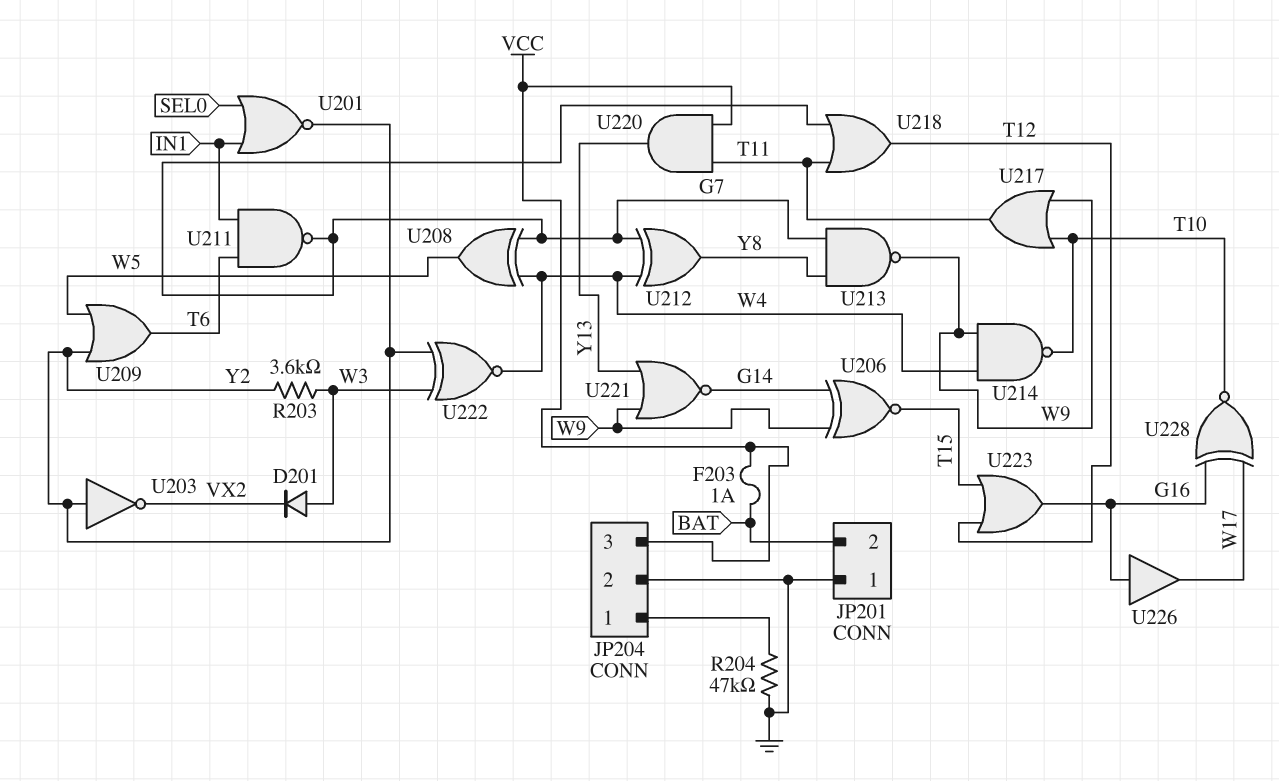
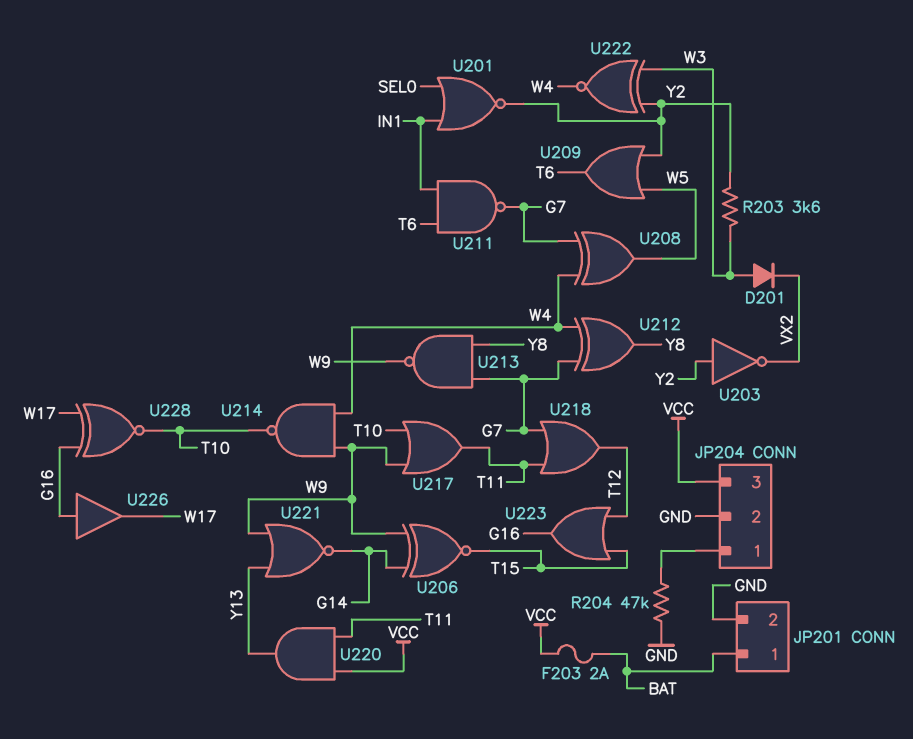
F203: 1A (BAT, VCC) -> 2A (BAT, VCC)
JP201 pin 1: GND -> BAT
JP201 pin 2: BAT -> GND

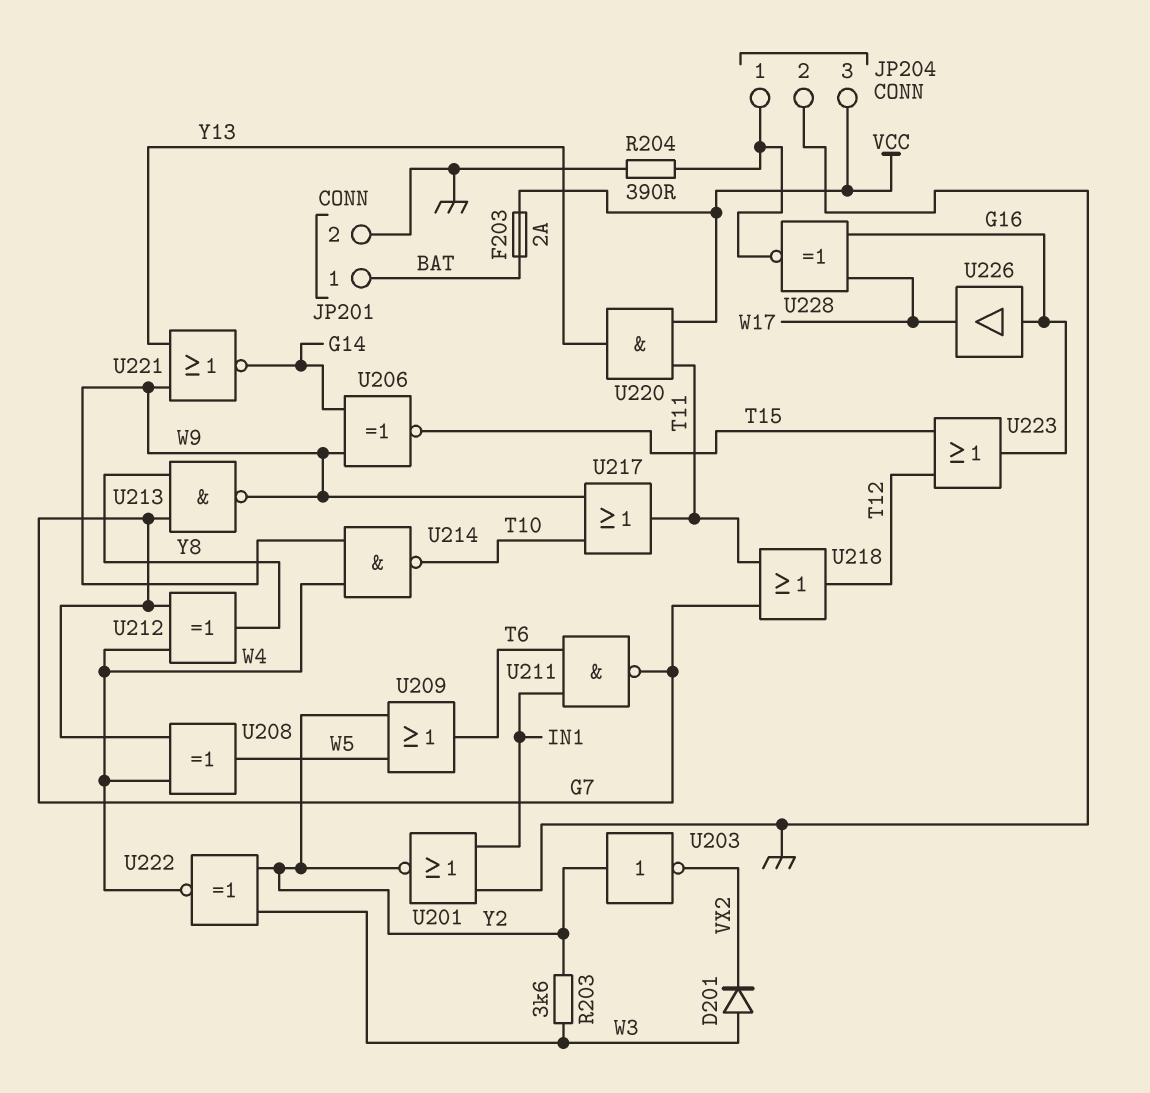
R204: 47k (GND, JP204/1) -> 390 (GND, JP204/1)
U201: NOR (in IN1, in SEL0, out Y2) -> NOR (in GND, in IN1, out Y2)
U228: XNOR (in G16, in W17, out T10) -> XNOR (in G16, in W17, out JP204/1)

